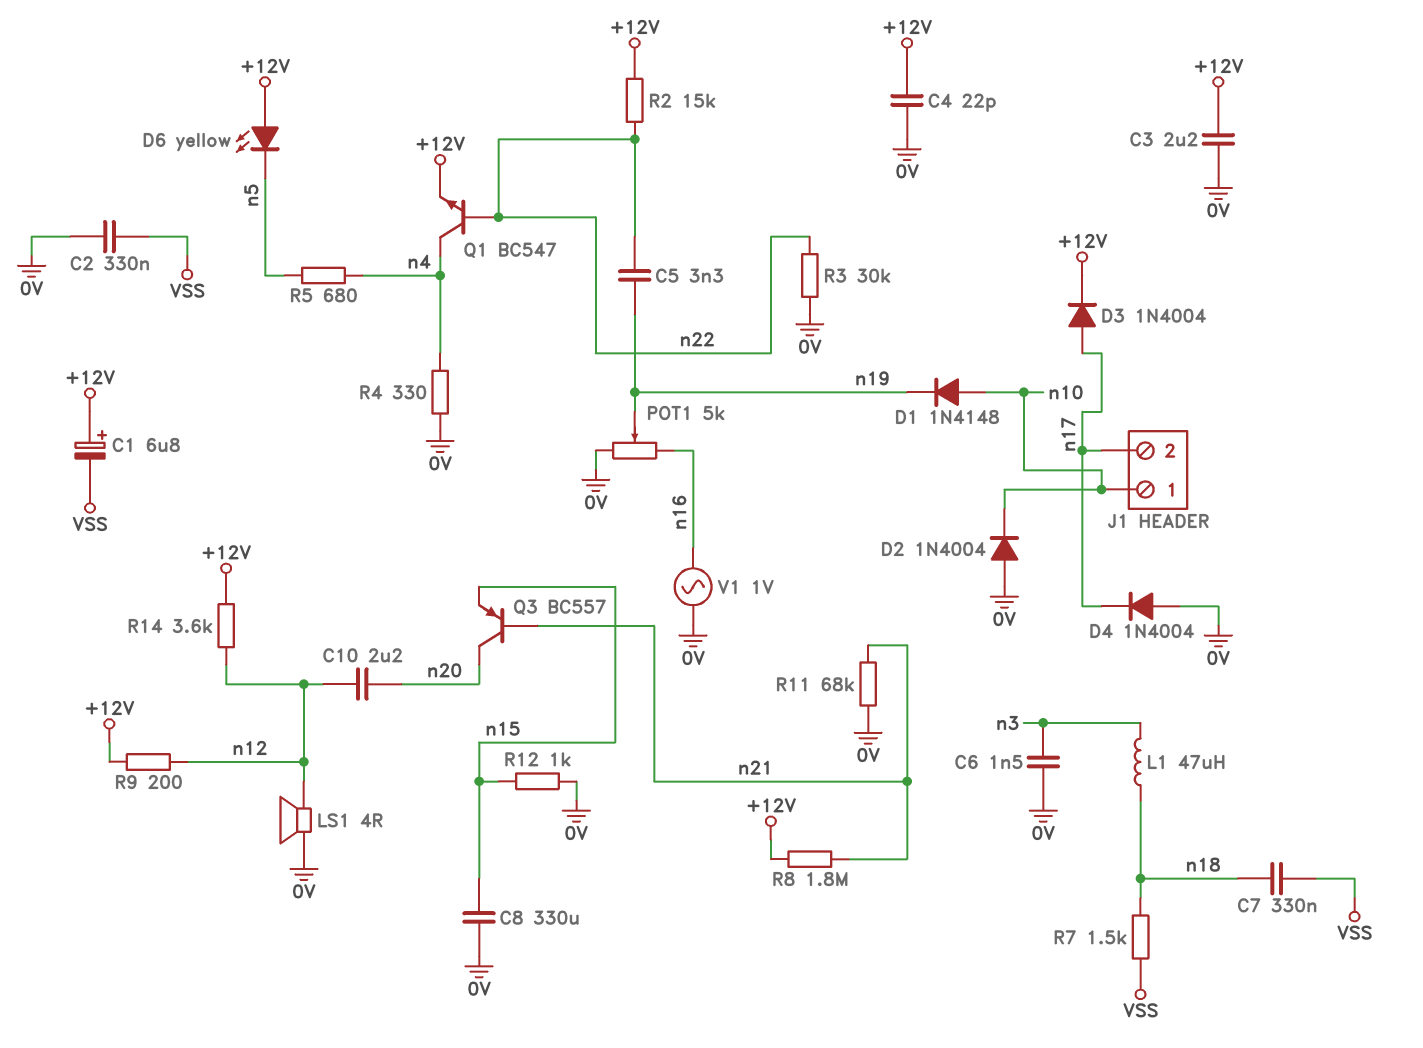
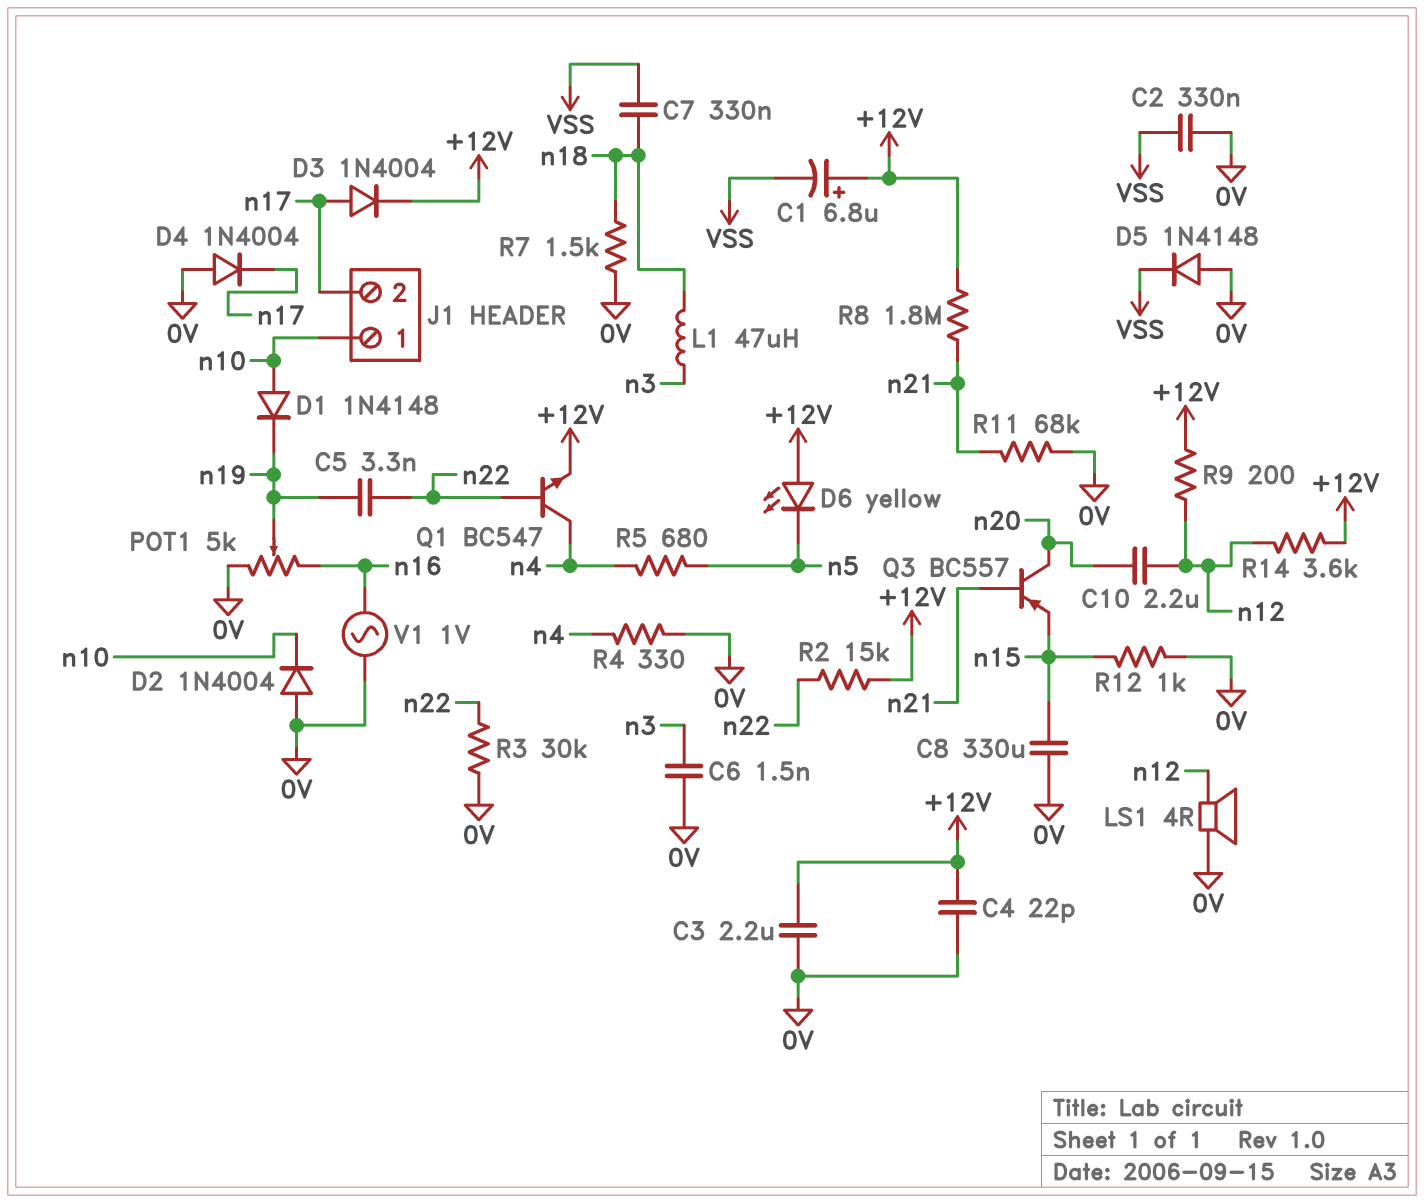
D5: none -> diode 1N4148 (A 0V, K VSS)
R7: 1.5k (VSS, n18) -> 1.5k (0V, n18)

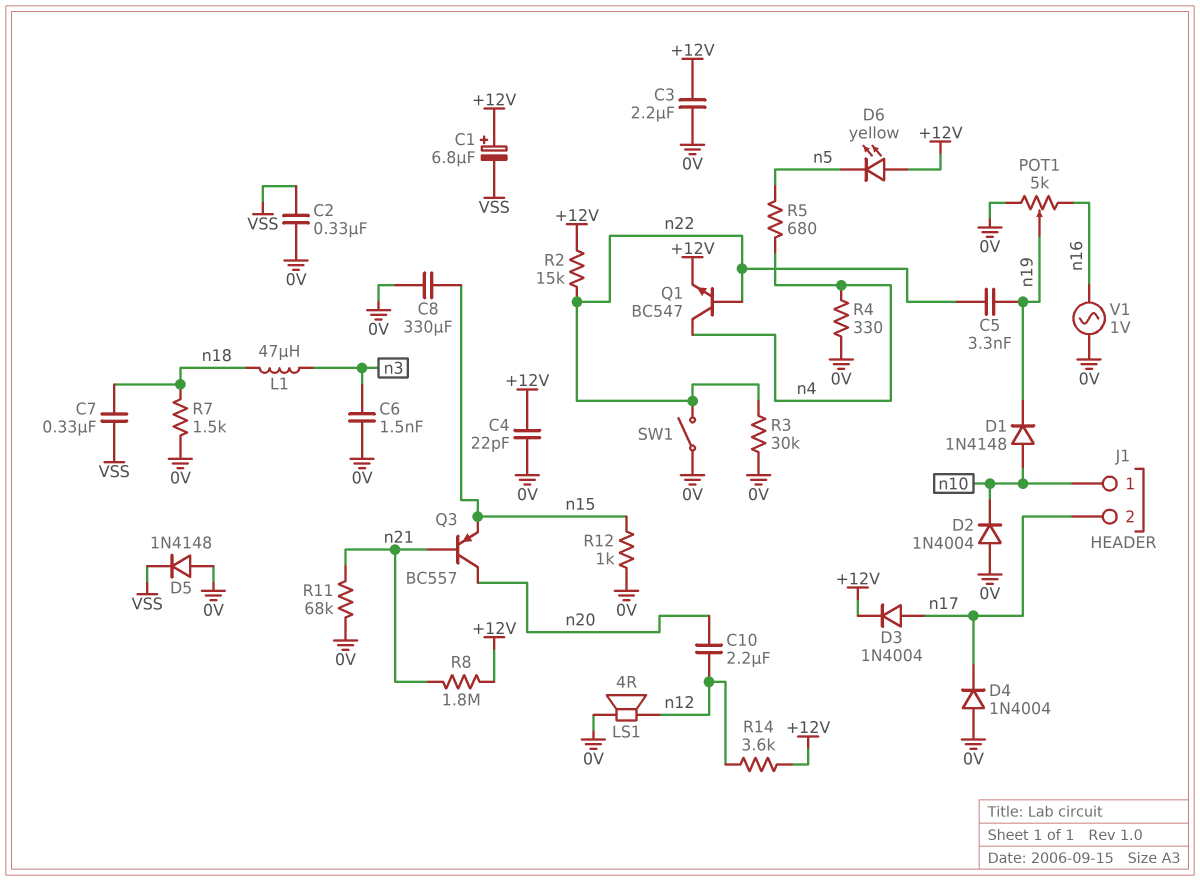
R9: 200 (+12V, n12) -> none
SW1: none -> switch (0V, n22)

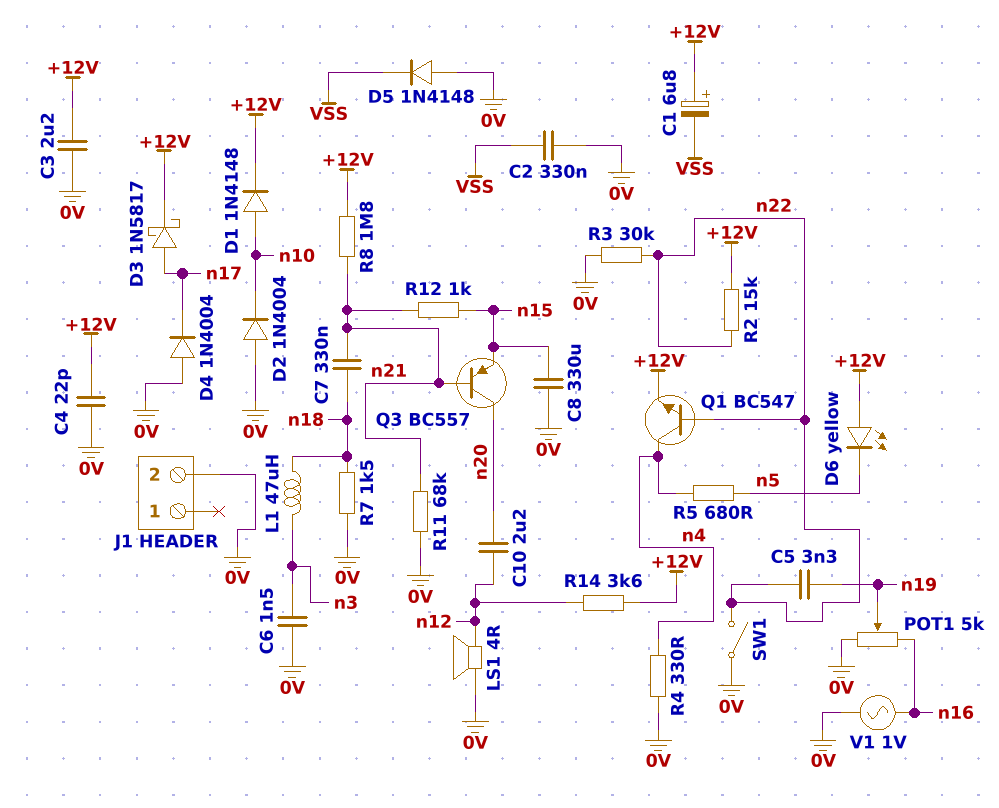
C7: 330nF (VSS, n18) -> 330nF (n18, n21)
D1: diode 1N4148 (A n10, K n19) -> diode 1N4148 (A n10, K +12V)
D3: diode 1N4004 (A n17, K +12V) -> schottky 1N5817 (A n17, K +12V)
J1 pin 1: n10 -> none
J1 pin 2: n17 -> 0V
R12: 1k (0V, n15) -> 1k (n15, n21)

